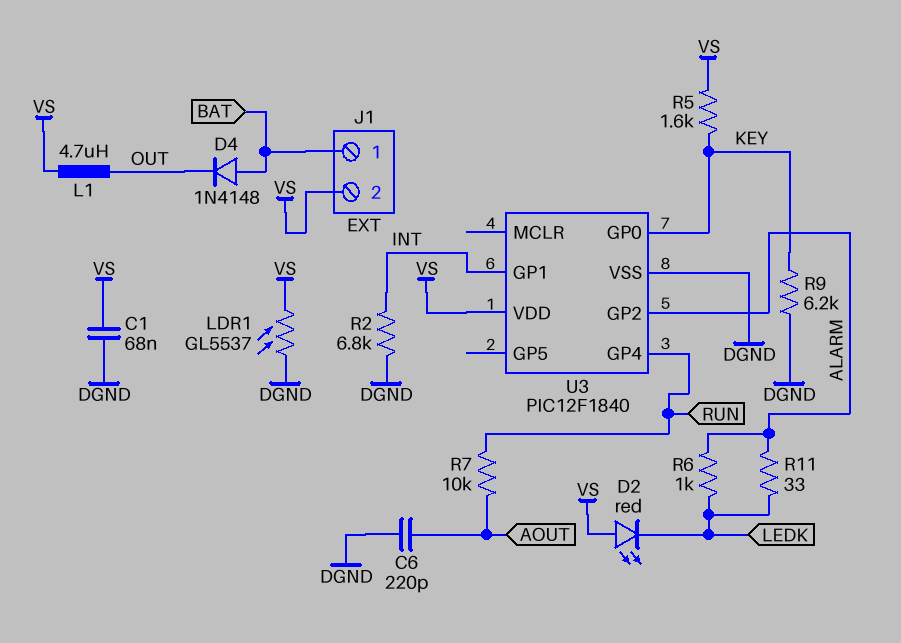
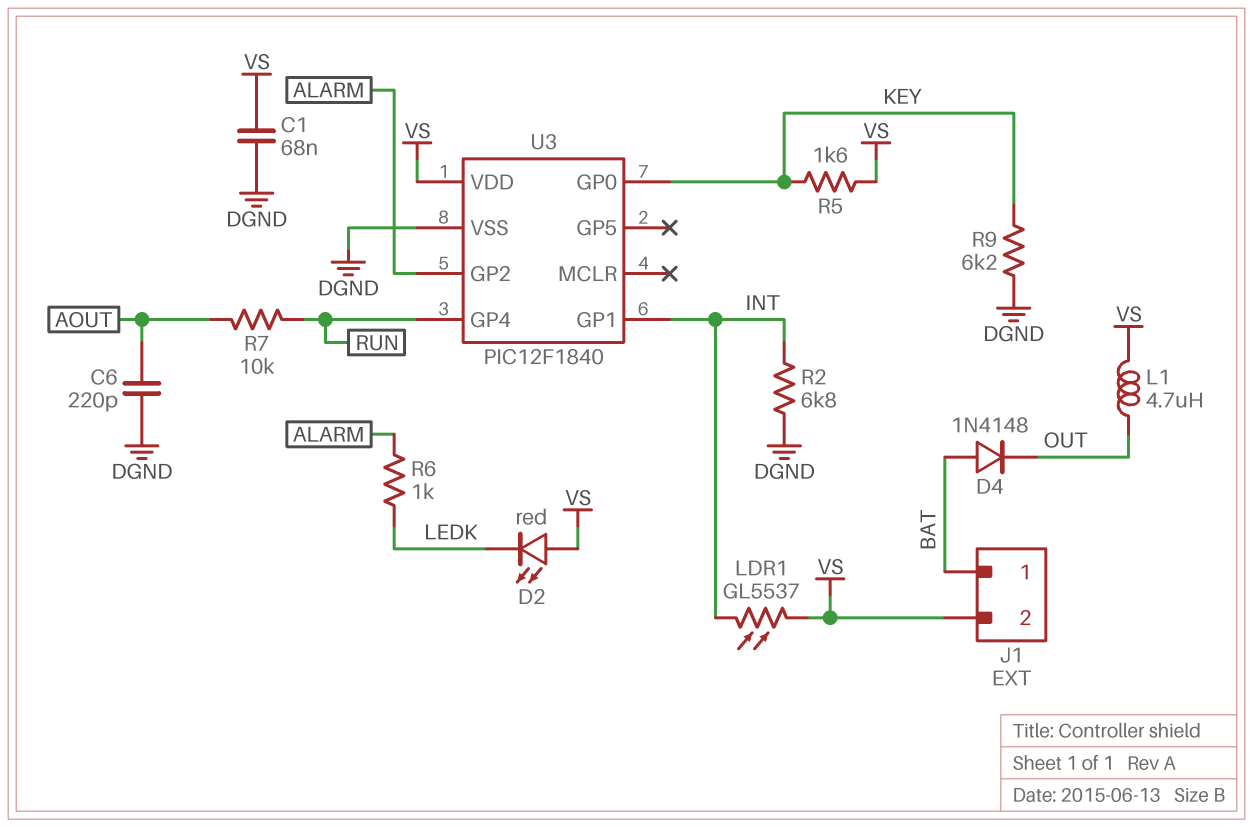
LDR1: GL5537 (DGND, VS) -> GL5537 (INT, VS)
R11: 33 (ALARM, LEDK) -> none

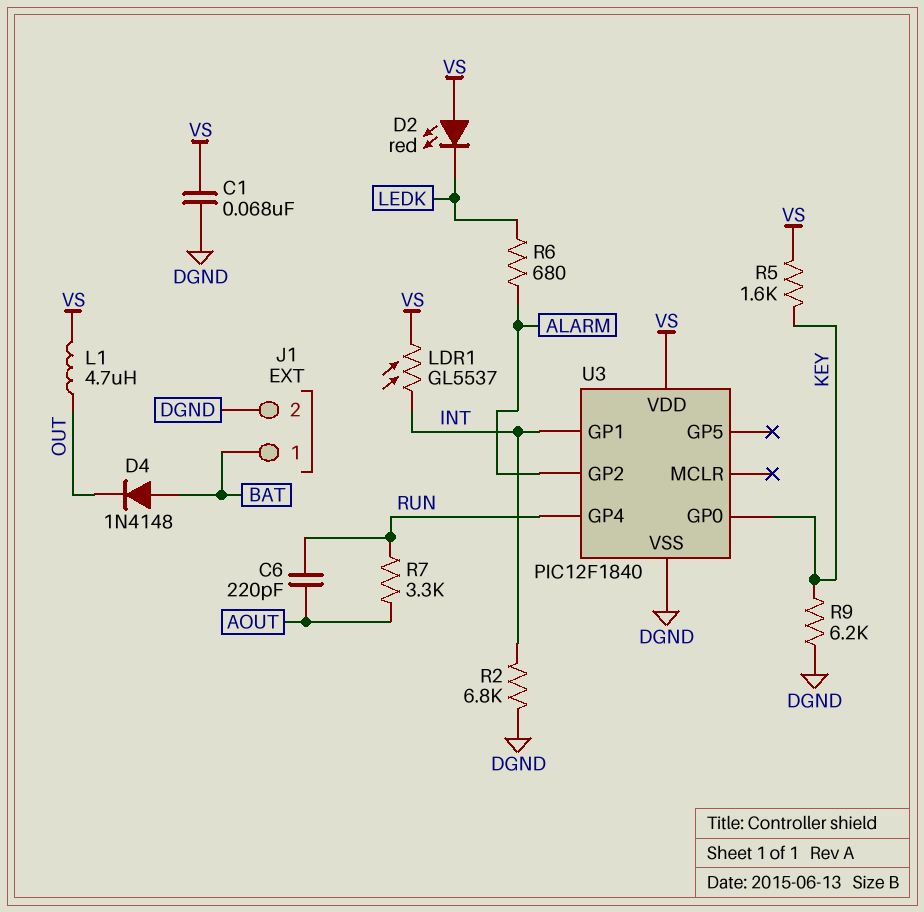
C6: 220pF (AOUT, DGND) -> 220pF (AOUT, RUN)
J1 pin 2: VS -> DGND
R6: 1k (ALARM, LEDK) -> 680 (ALARM, LEDK)
R7: 10k (AOUT, RUN) -> 3.3k (AOUT, RUN)

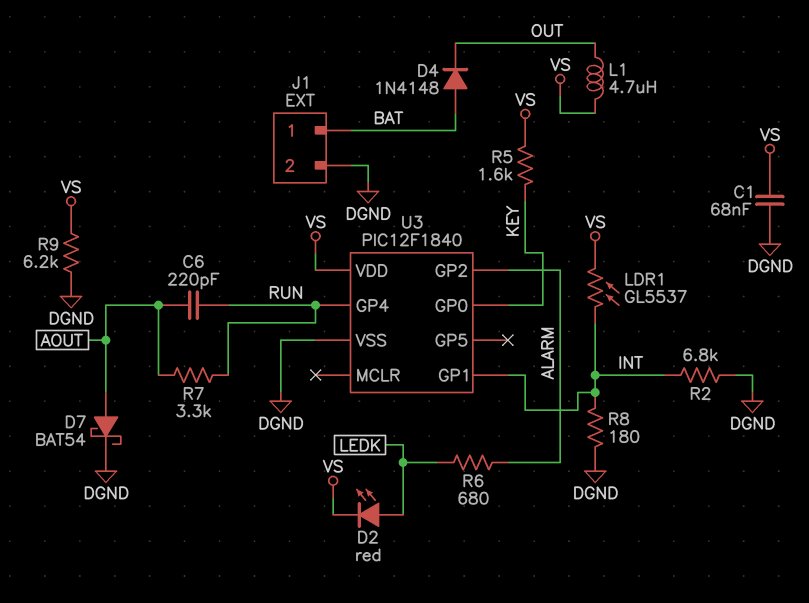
D2: LED red (A VS, K LEDK) -> LED red (A LEDK, K VS)
D7: none -> schottky BAT54 (A AOUT, K DGND)
R8: none -> 180 (DGND, INT)
R9: 6.2k (DGND, KEY) -> 6.2k (DGND, VS)

